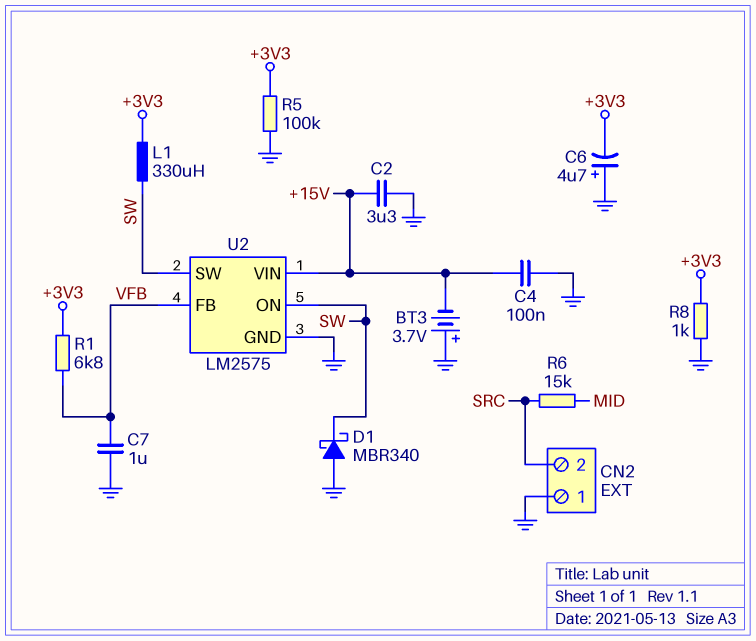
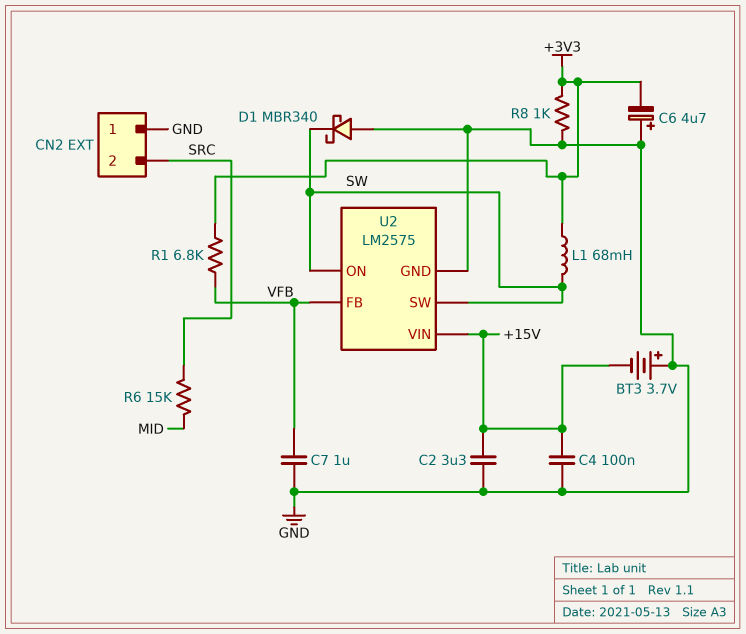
L1: 330uH (+3V3, SW) -> 68mH (+3V3, SW)
R5: 100k (+3V3, GND) -> none

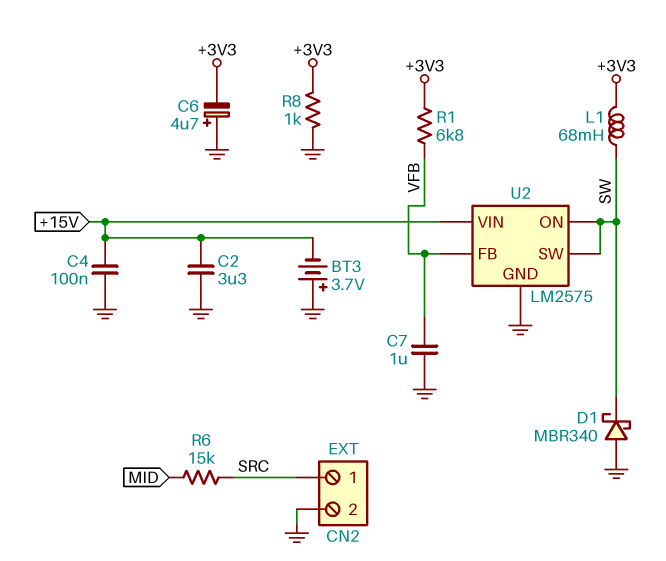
CN2 pin 1: GND -> SRC
CN2 pin 2: SRC -> GND

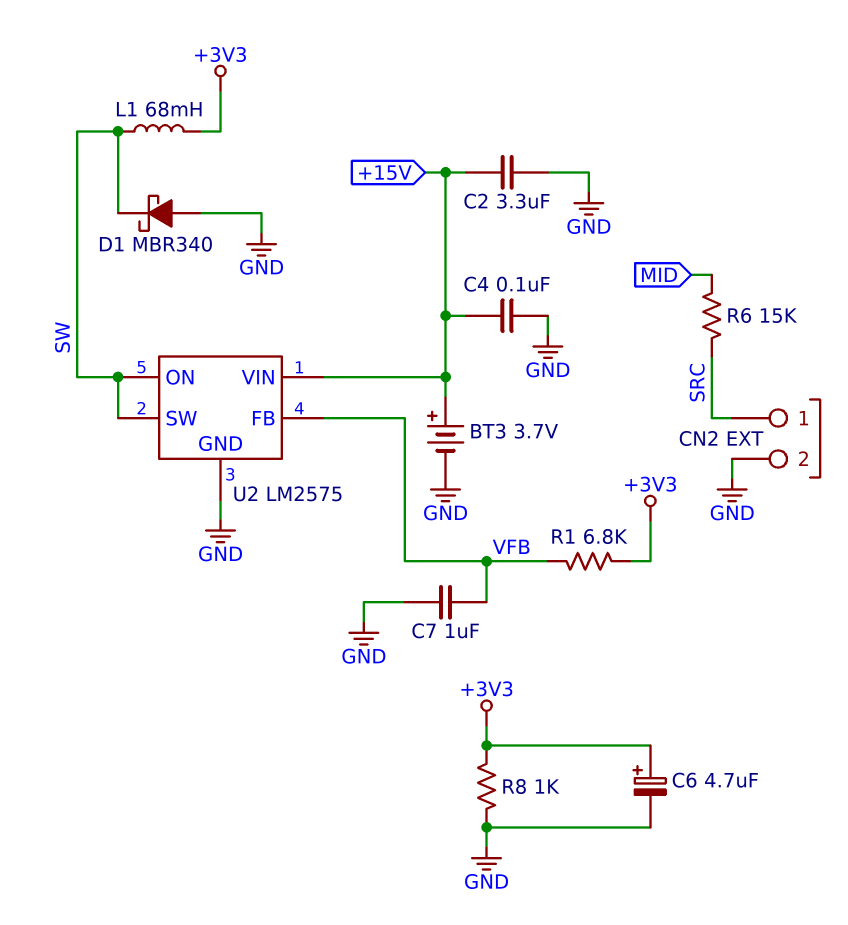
BT3: 3.7V (plus GND, minus +15V) -> 3.7V (plus +15V, minus GND)
C6: 4.7uF (plus GND, minus +3V3) -> 4.7uF (plus +3V3, minus GND)

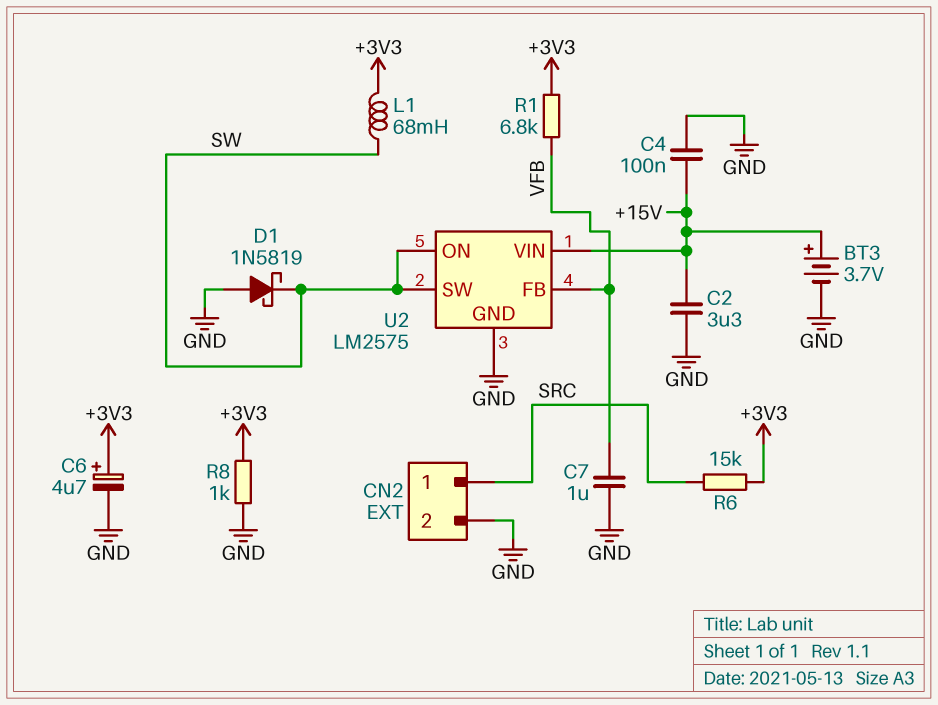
D1: schottky MBR340 (A GND, K SW) -> schottky 1N5819 (A GND, K SW)
R6: 15k (MID, SRC) -> 15k (+3V3, SRC)

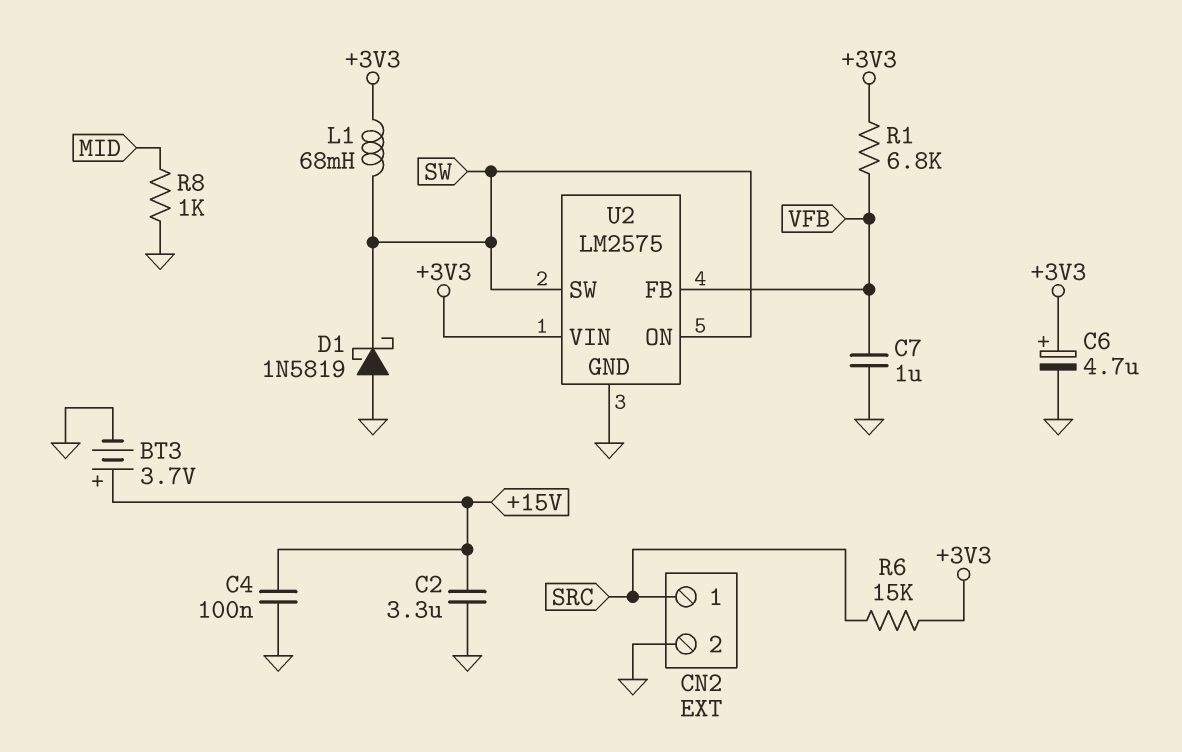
R8: 1k (+3V3, GND) -> 1k (GND, MID)
U2 pin VIN: +15V -> +3V3

